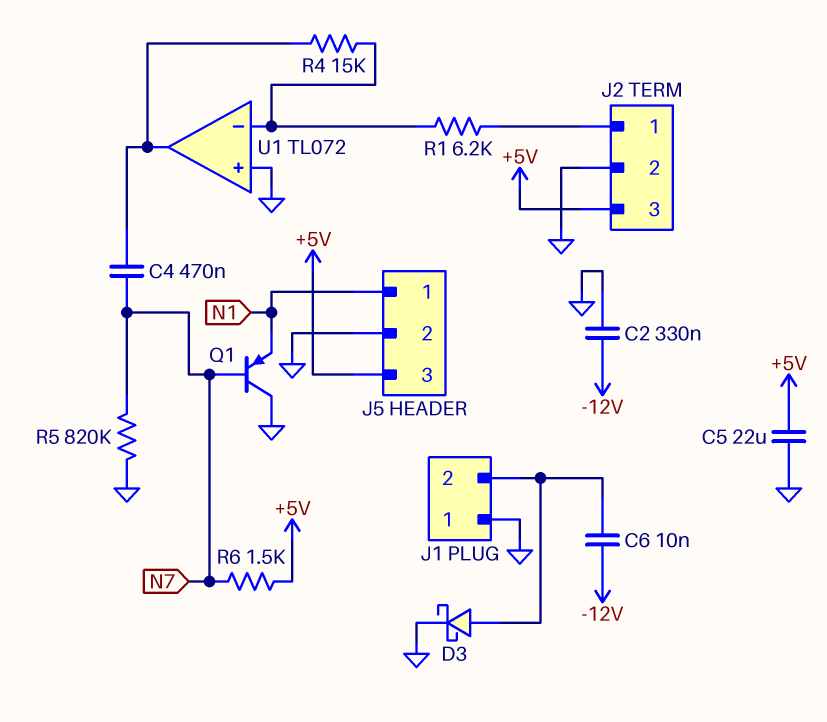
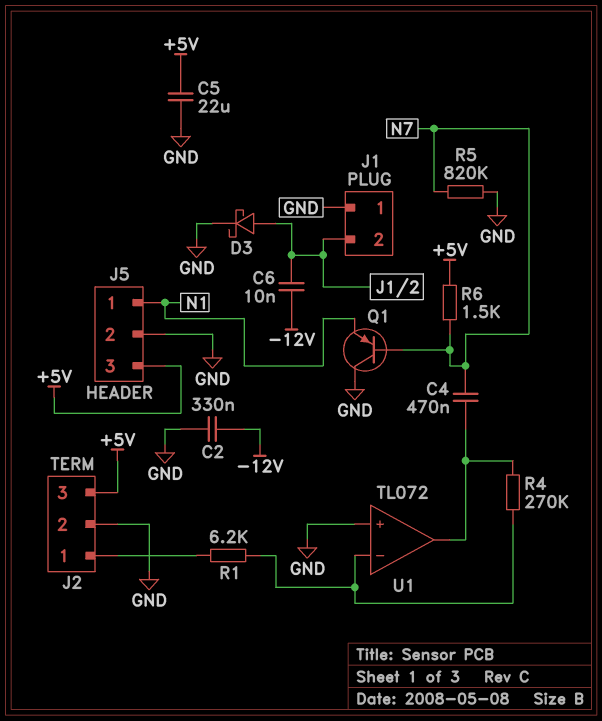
R4: 15k (U1/in-, U1/out) -> 270k (U1/in-, U1/out)

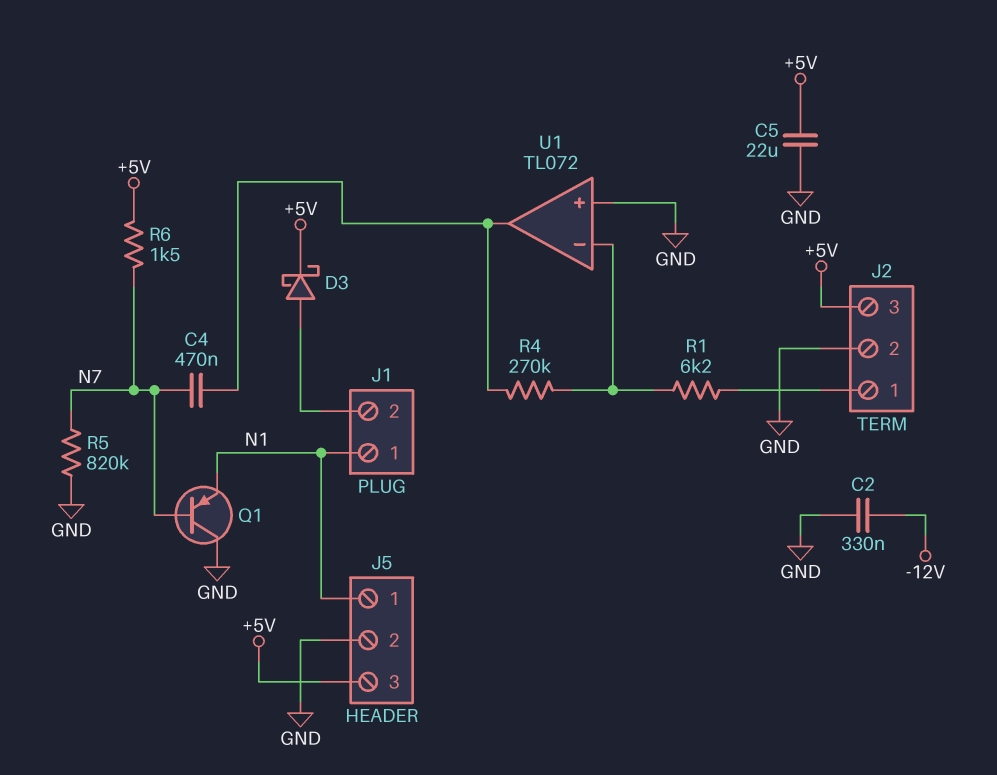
C6: 10nF (-12V, J1/2) -> none
D3: schottky (A J1/2, K GND) -> schottky (A J1/2, K +5V)
J1 pin 1: GND -> N1

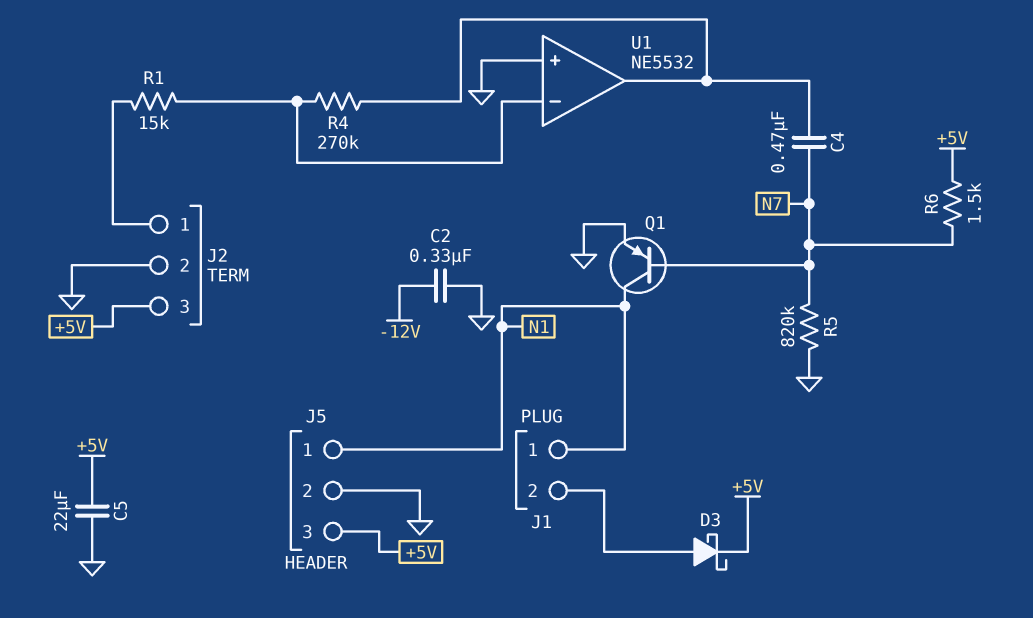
Q1: PNP (B N7, C GND, E N1) -> PNP (B N7, C N1, E GND)
R1: 6.2k (J2/1, U1/in-) -> 15k (J2/1, U1/in-)
U1: TL072 -> NE5532

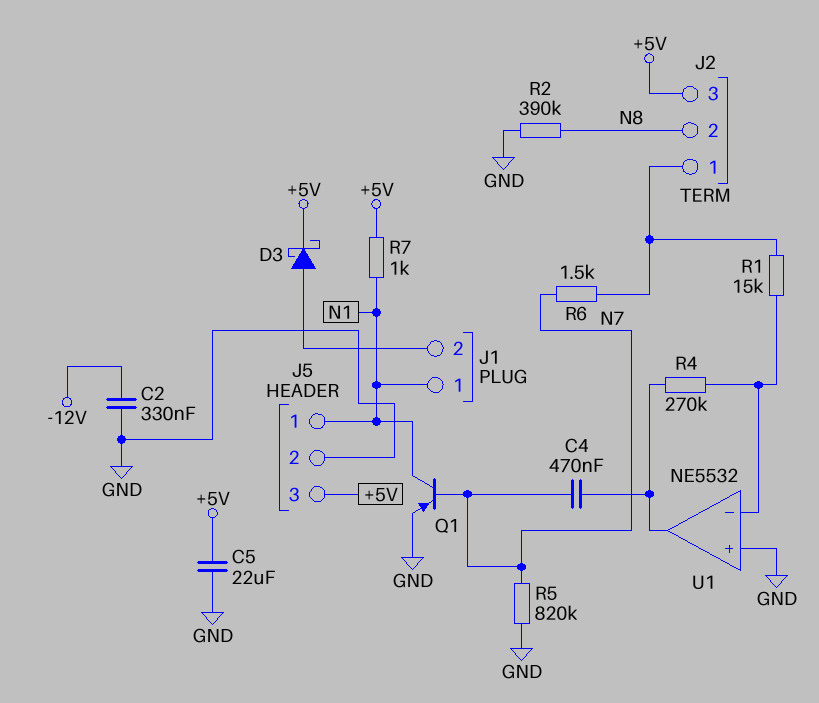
J2 pin 2: GND -> N8
R2: none -> 390k (GND, N8)
R6: 1.5k (+5V, N7) -> 1.5k (J2/1, N7)
R7: none -> 1k (+5V, N1)

